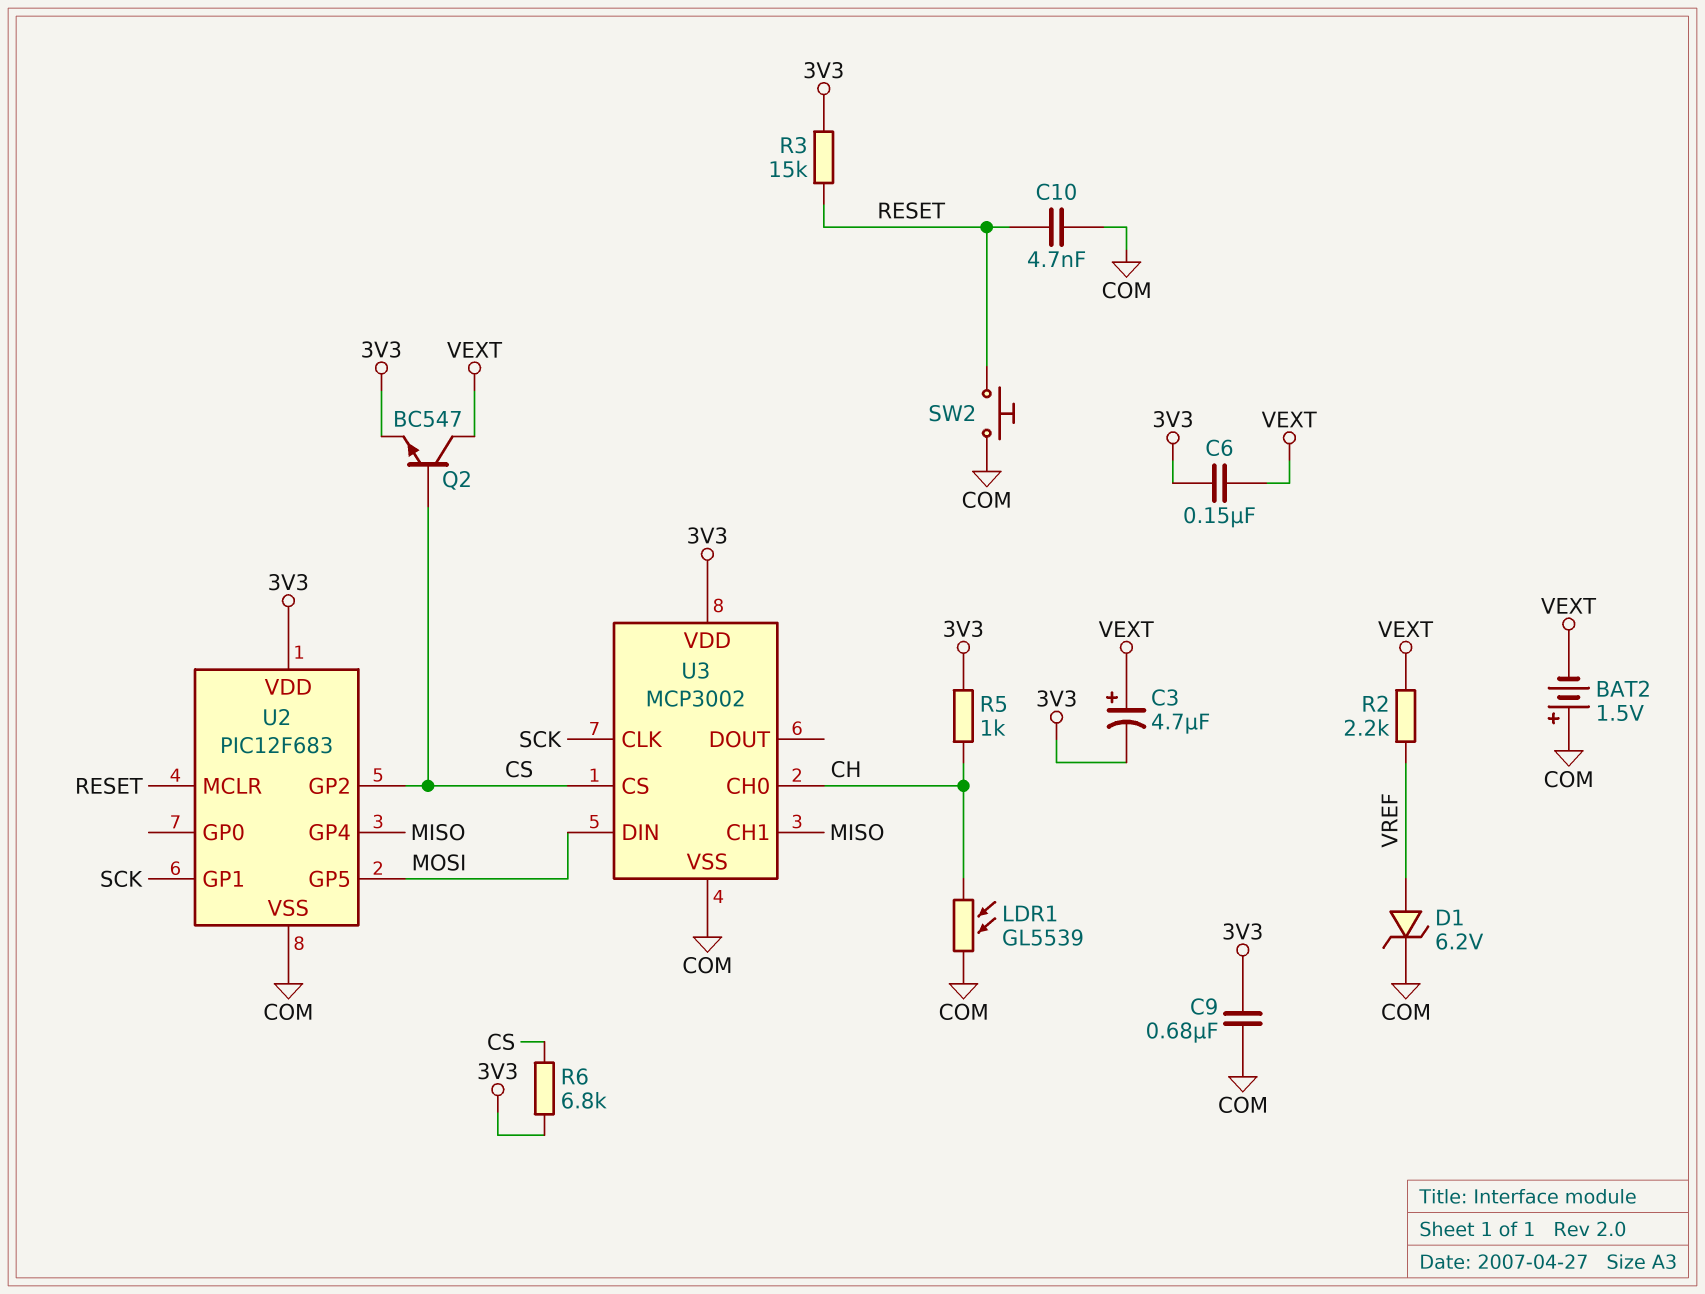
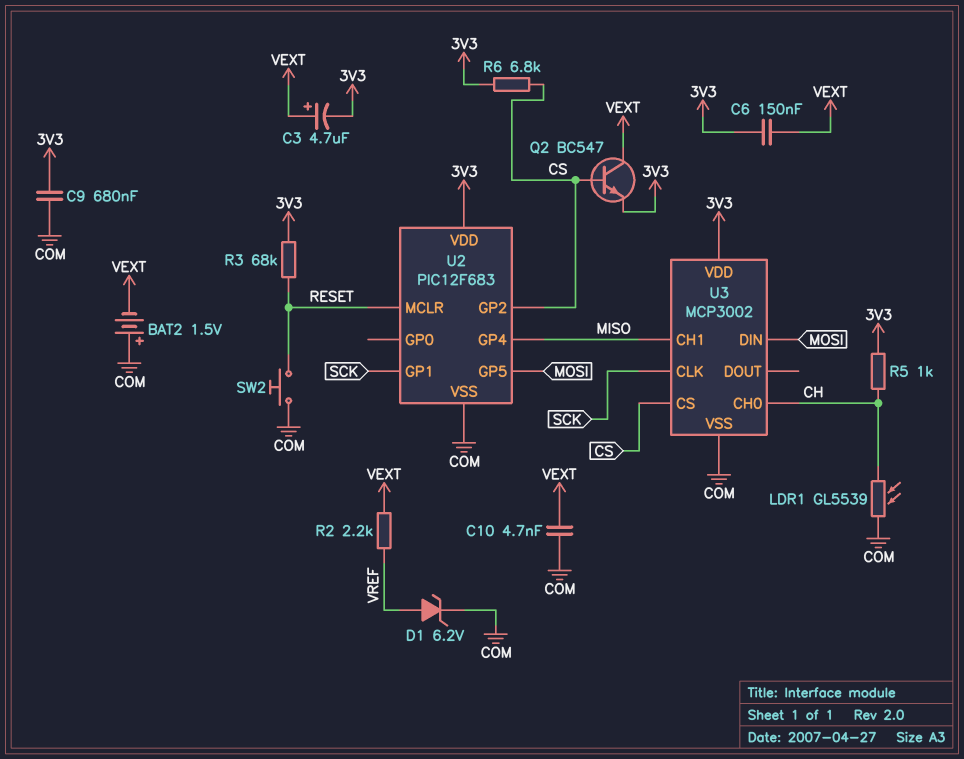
C10: 4.7nF (COM, RESET) -> 4.7nF (COM, VEXT)
R3: 15k (3V3, RESET) -> 68k (3V3, RESET)

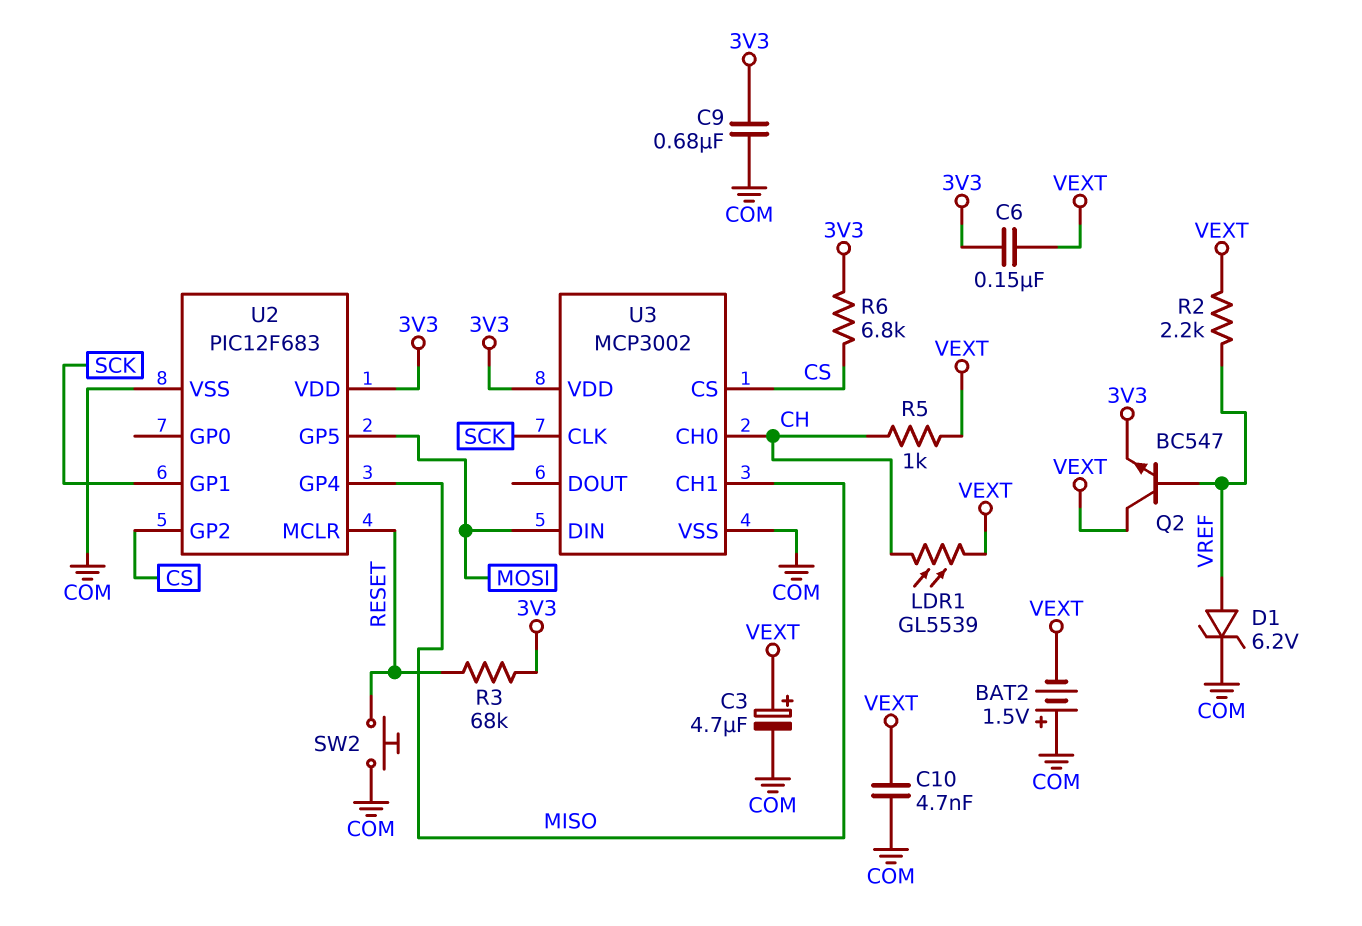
C3: 4.7uF (plus VEXT, minus 3V3) -> 4.7uF (plus VEXT, minus COM)
LDR1: GL5539 (CH, COM) -> GL5539 (CH, VEXT)
Q2: NPN BC547 (B CS, C VEXT, E 3V3) -> NPN BC547 (B VREF, C VEXT, E 3V3)
R5: 1k (3V3, CH) -> 1k (CH, VEXT)

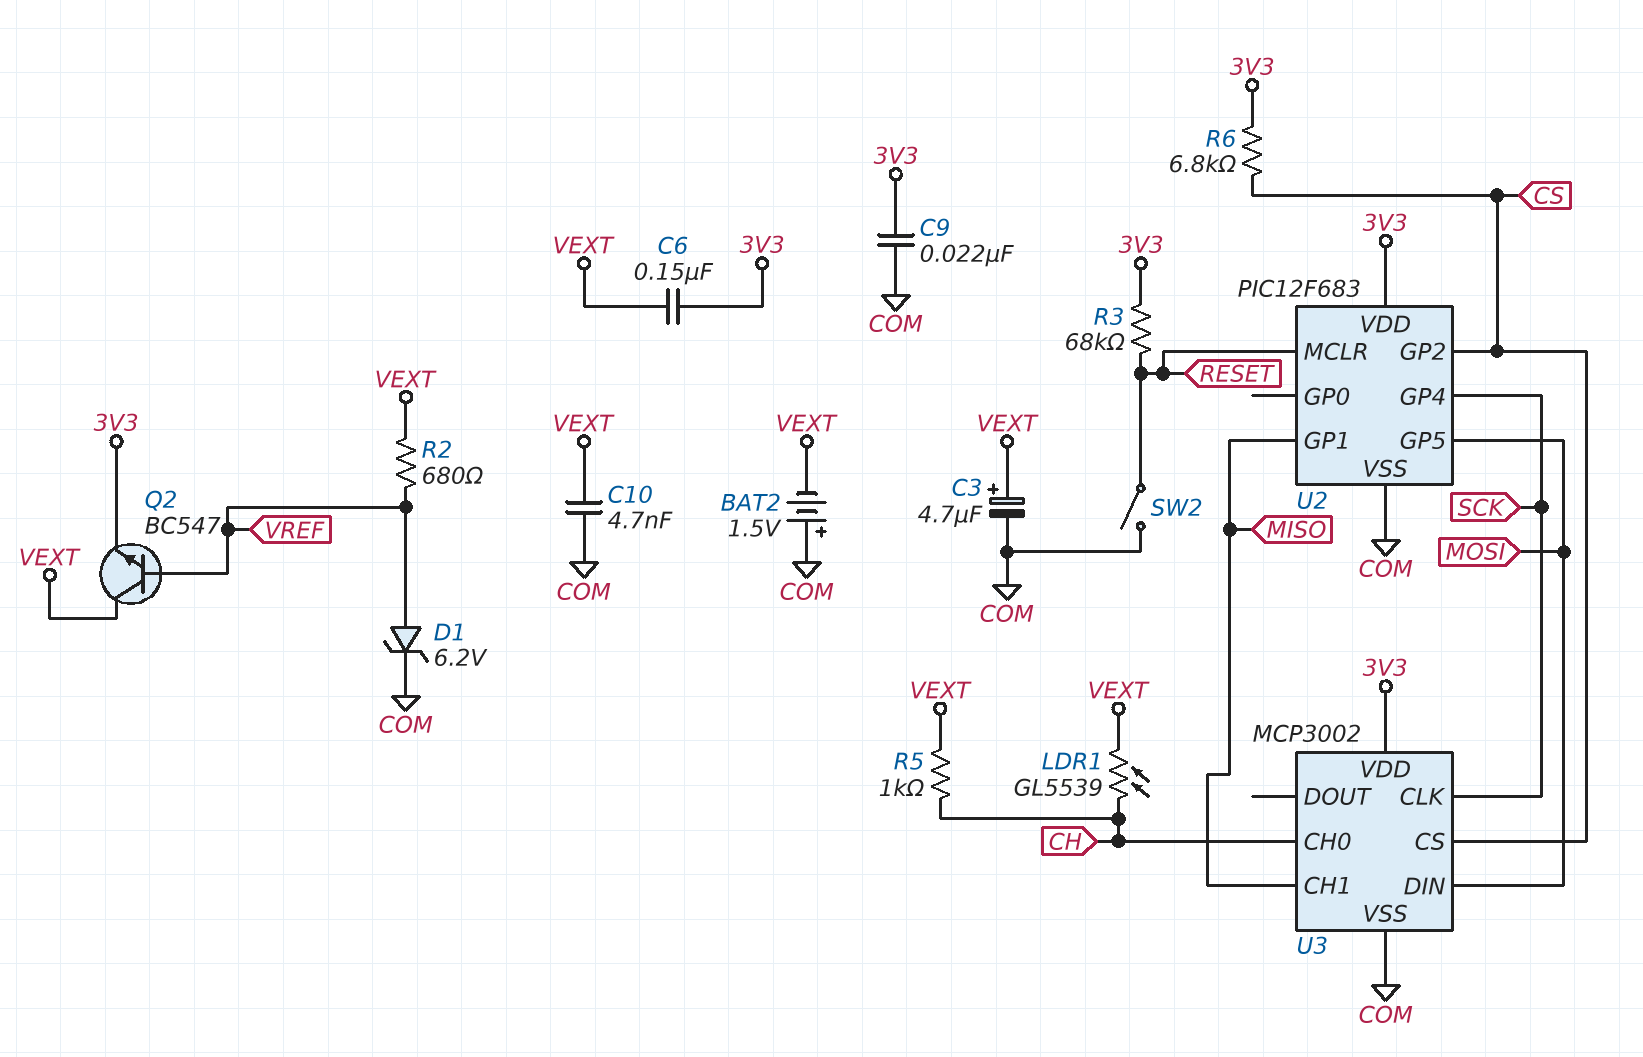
C9: 680nF (3V3, COM) -> 22nF (3V3, COM)
R2: 2.2k (VEXT, VREF) -> 680 (VEXT, VREF)
SW2: button (COM, RESET) -> switch (COM, RESET)
U2 pin GP1: SCK -> MISO
U2 pin GP4: MISO -> SCK

